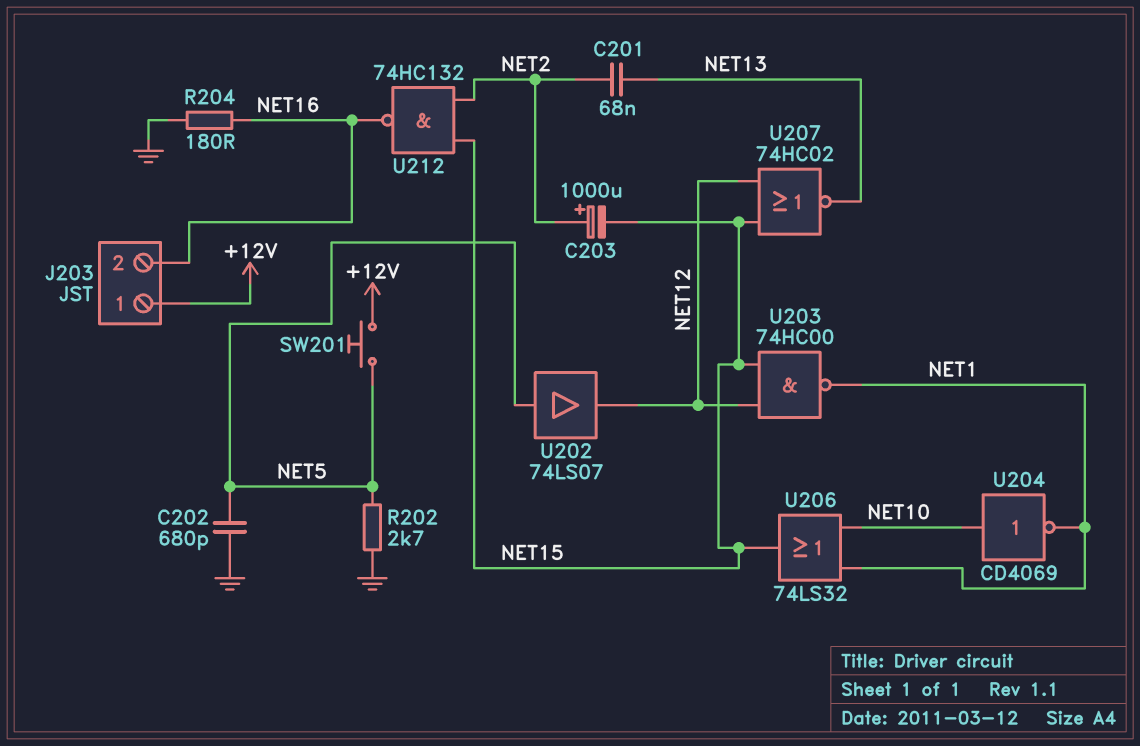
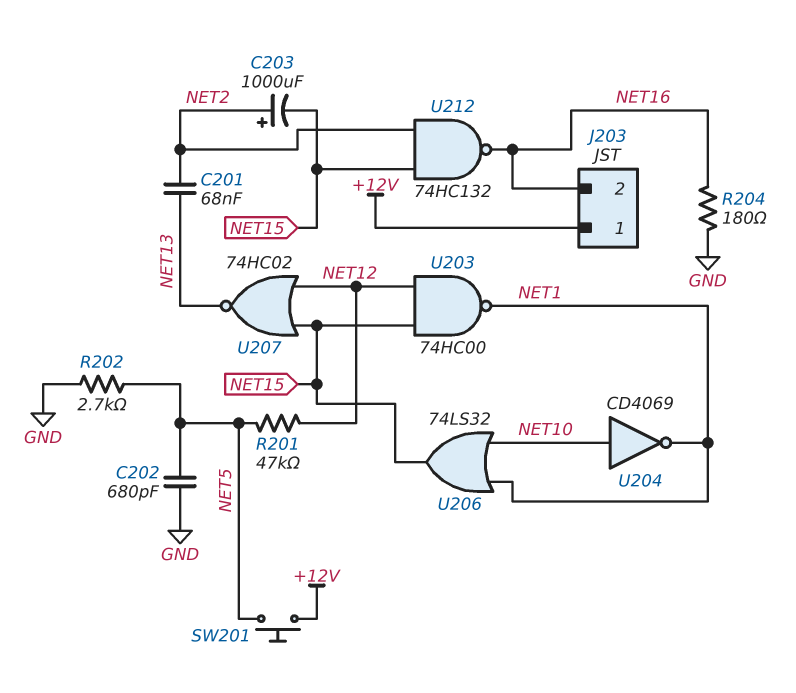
R201: none -> 47k (NET5, NET12)
U202: buffer 74LS07 (in NET5, out NET12) -> none

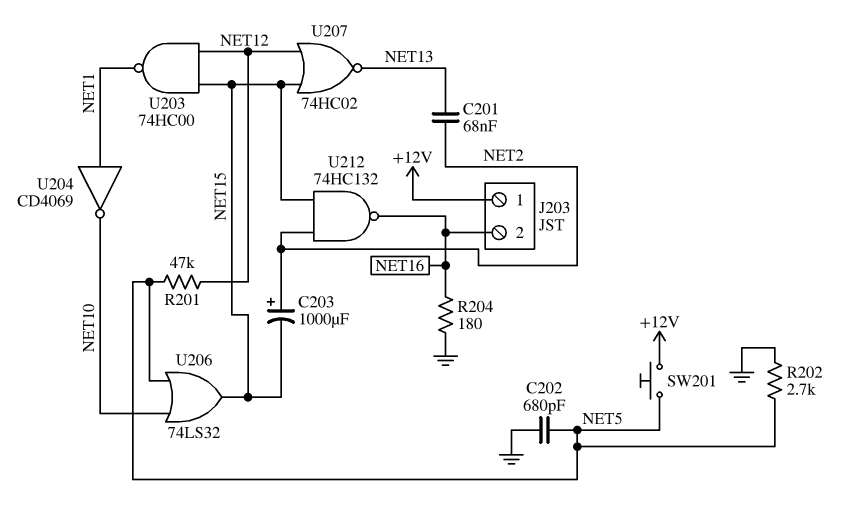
U204: NOT CD4069 (in NET10, out NET1) -> NOT CD4069 (in NET1, out NET10)
U206: OR 74LS32 (in NET1, in NET10, out NET15) -> OR 74LS32 (in NET5, in NET10, out NET15)

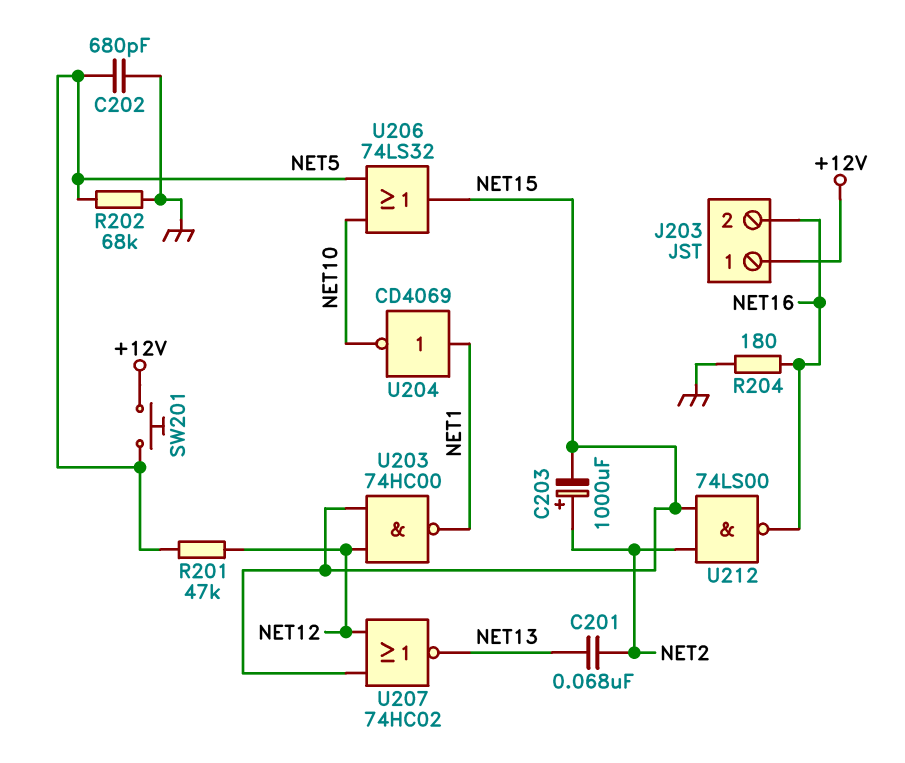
R202: 2.7k (GND, NET5) -> 68k (GND, NET5)
U212: NAND 74HC132 (in NET2, in NET15, out NET16) -> NAND 74LS00 (in NET2, in NET15, out NET16)

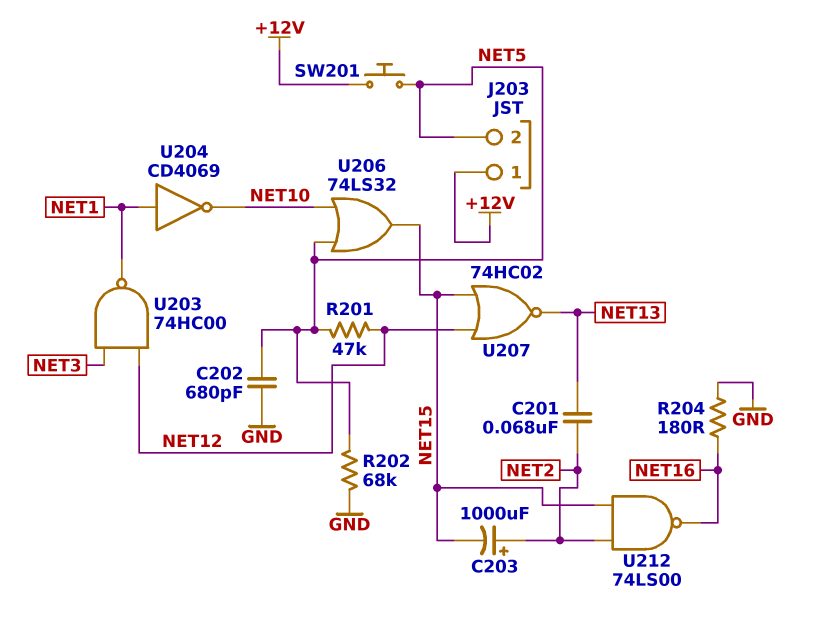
J203 pin 2: NET16 -> NET5
U203: NAND 74HC00 (in NET12, in NET15, out NET1) -> NAND 74HC00 (in NET3, in NET12, out NET1)

